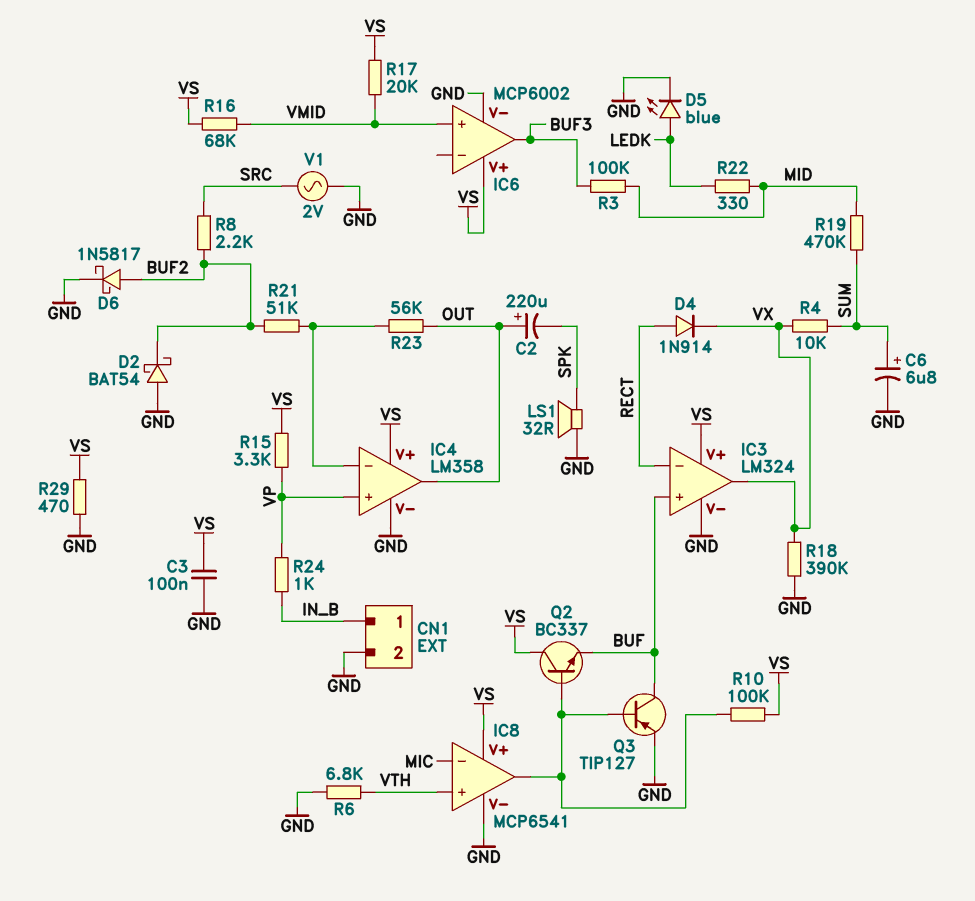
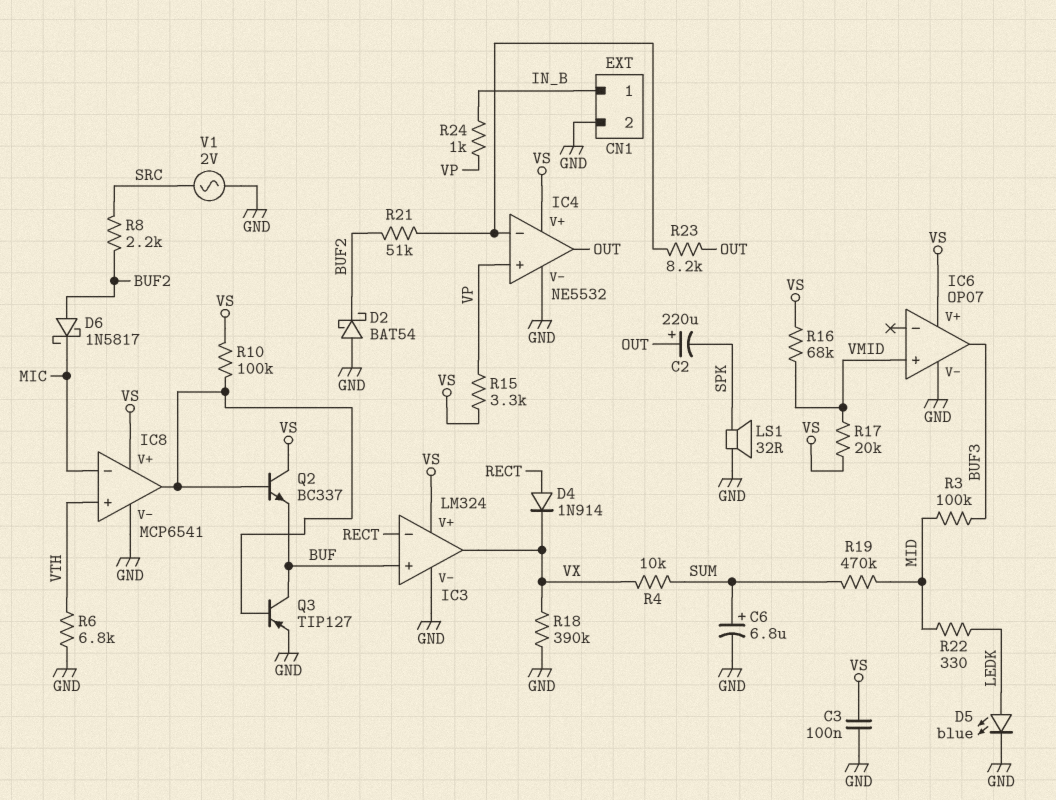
D6: schottky 1N5817 (A BUF2, K GND) -> schottky 1N5817 (A BUF2, K MIC)
IC4: LM358 -> NE5532
IC6: MCP6002 -> OP07
R23: 56k (IC4/in-, OUT) -> 8.2k (IC4/in-, OUT)
R29: 470 (GND, VS) -> none

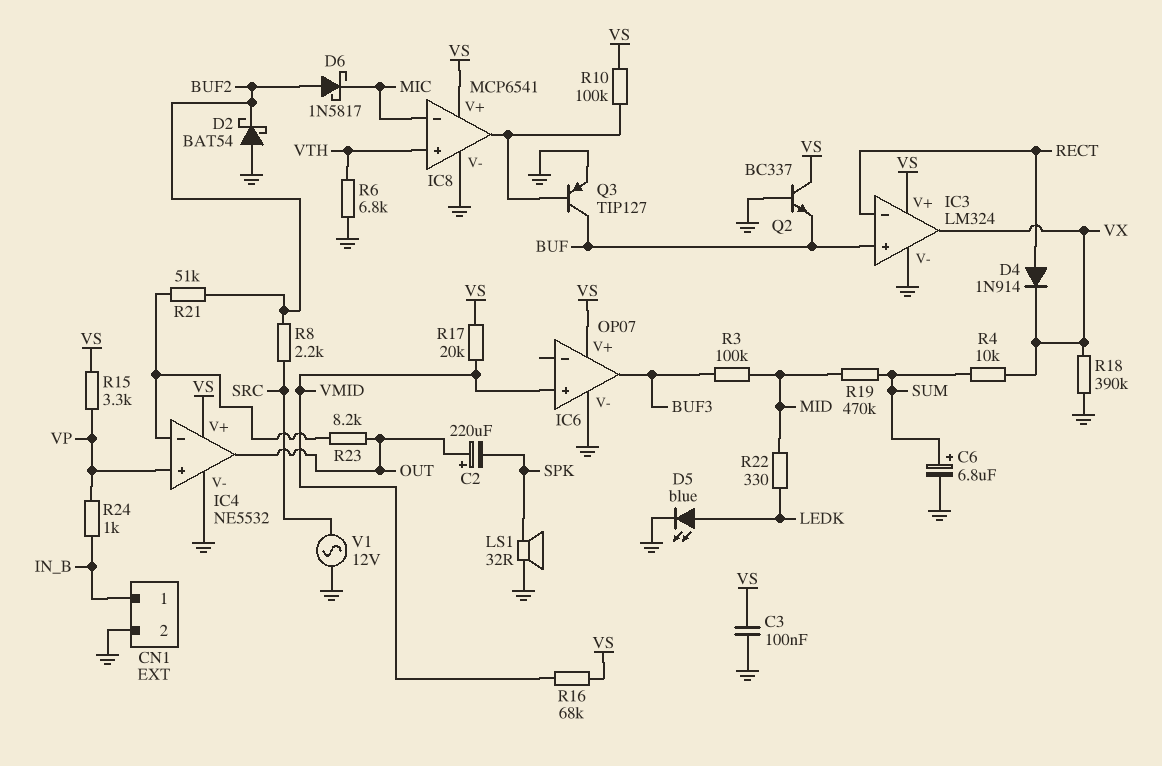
Q2: NPN BC337 (B IC8/out, C VS, E BUF) -> NPN BC337 (B GND, C VS, E BUF)
V1: AC 2V (GND, SRC) -> AC 12V (GND, SRC)

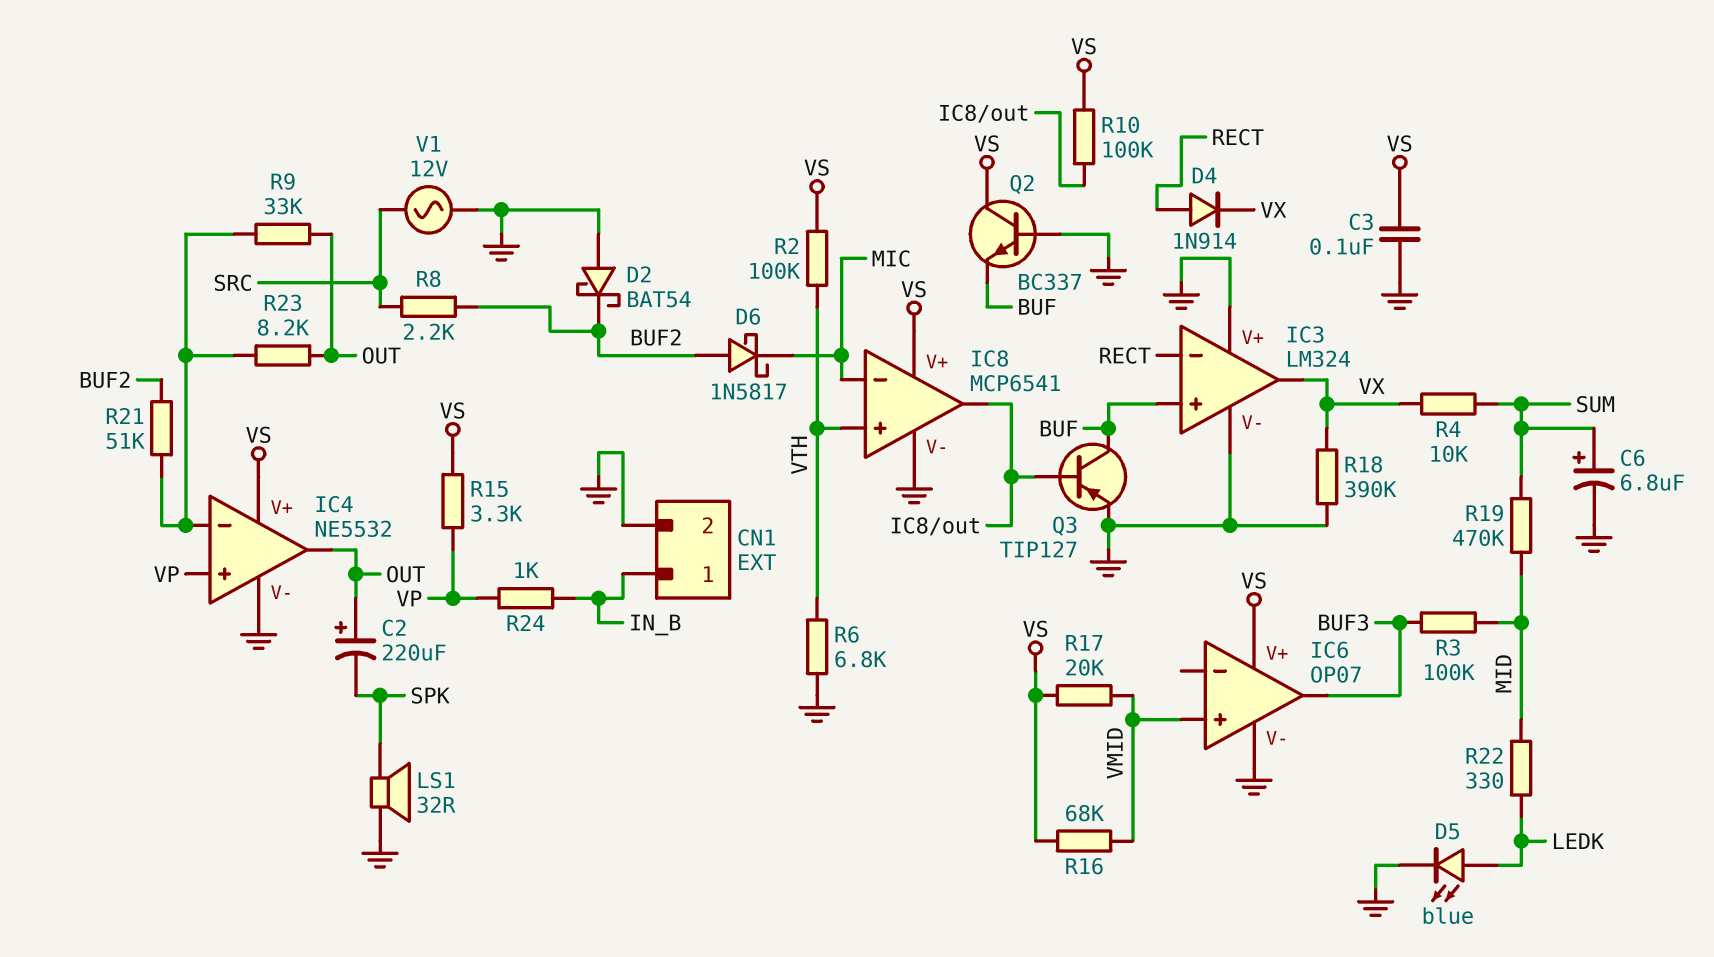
IC3 pin V+: VS -> GND
R2: none -> 100k (VS, VTH)
R9: none -> 33k (IC4/in-, OUT)

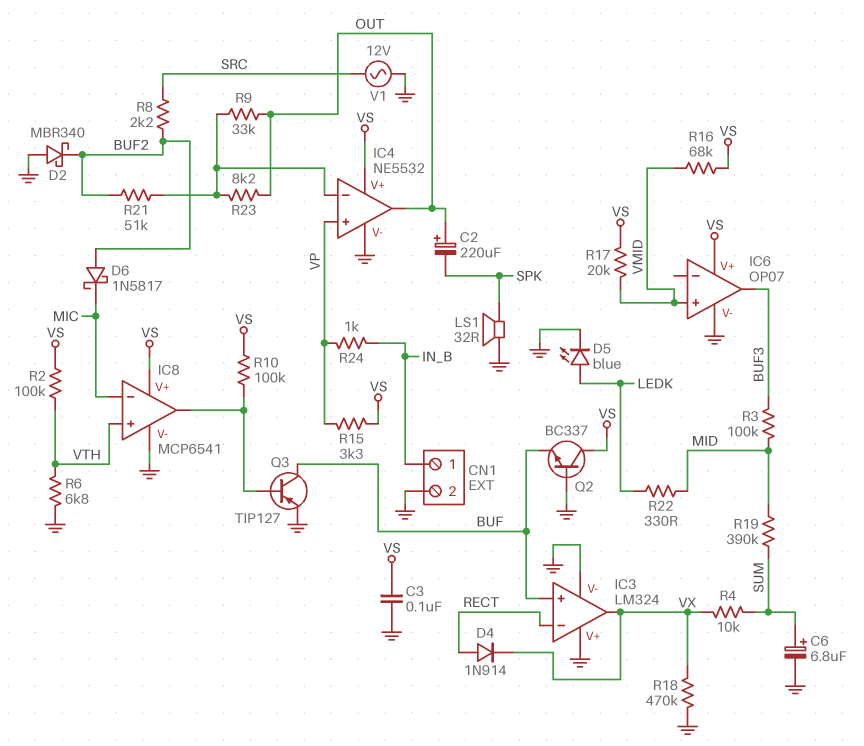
D2: schottky BAT54 (A GND, K BUF2) -> schottky MBR340 (A GND, K BUF2)
R18: 390k (GND, VX) -> 470k (GND, VX)
R19: 470k (MID, SUM) -> 390k (MID, SUM)

